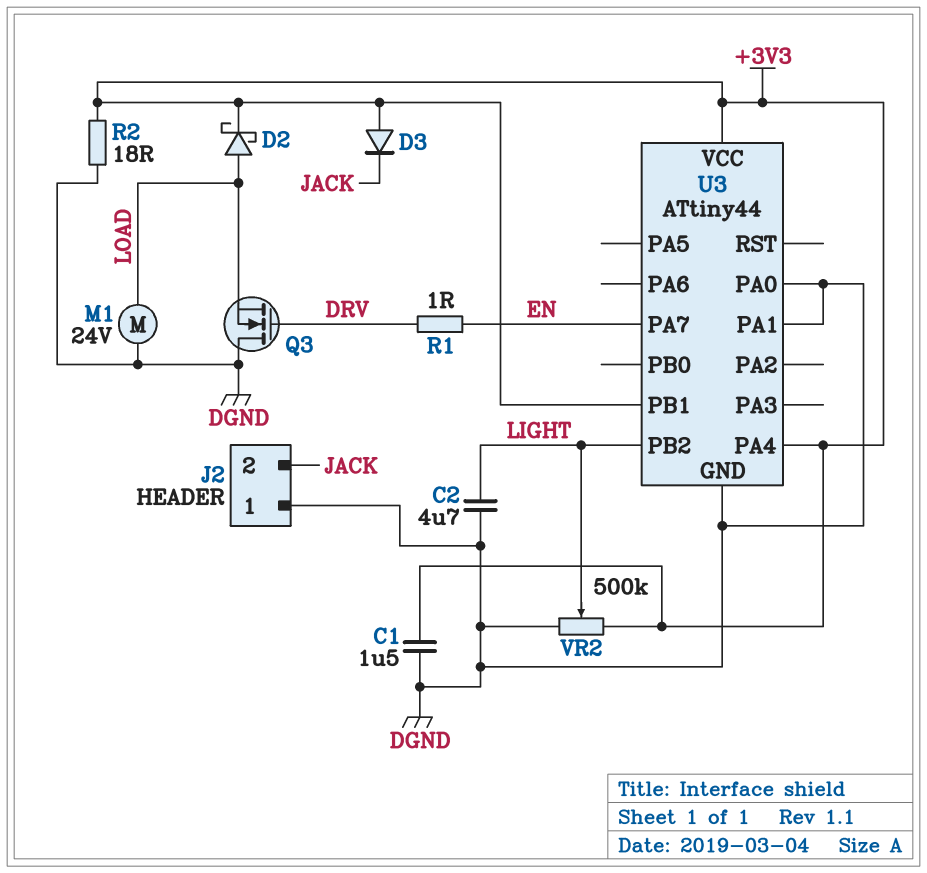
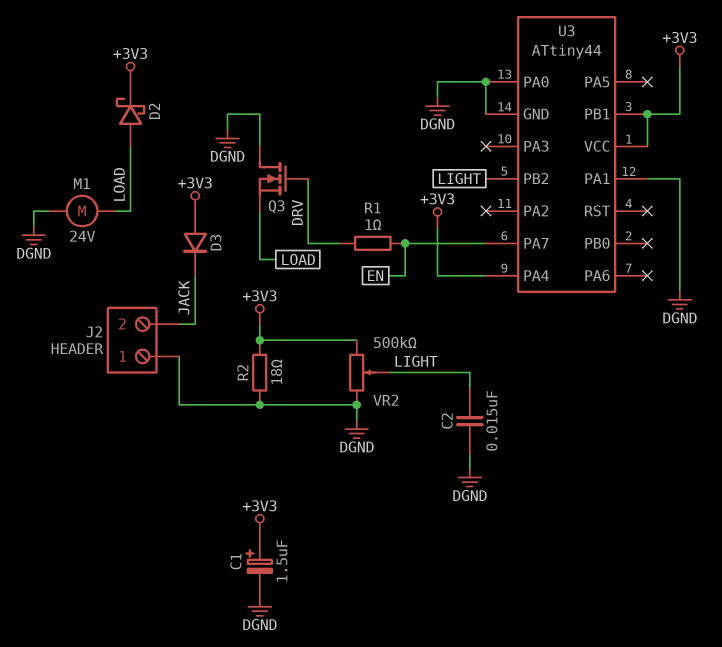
C1: 1.5uF (+3V3, DGND) -> 1.5uF (plus +3V3, minus DGND)
C2: 4.7uF (DGND, LIGHT) -> 15nF (DGND, LIGHT)

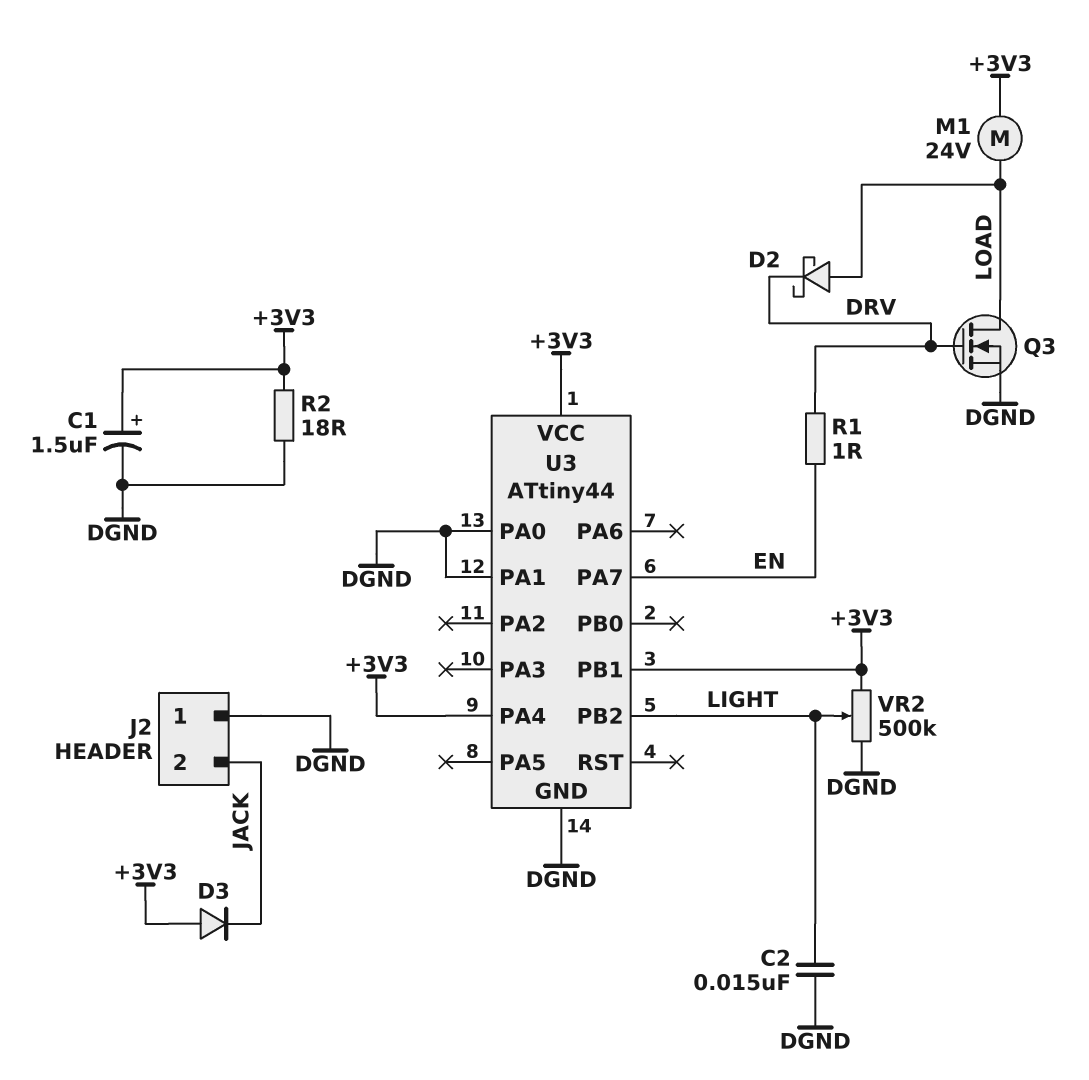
D2: schottky (A LOAD, K +3V3) -> schottky (A LOAD, K DRV)
M1: motor 24V (DGND, LOAD) -> motor 24V (+3V3, LOAD)
Q3: NMOS (G DRV, D DGND, S LOAD) -> NMOS (G DRV, D LOAD, S DGND)

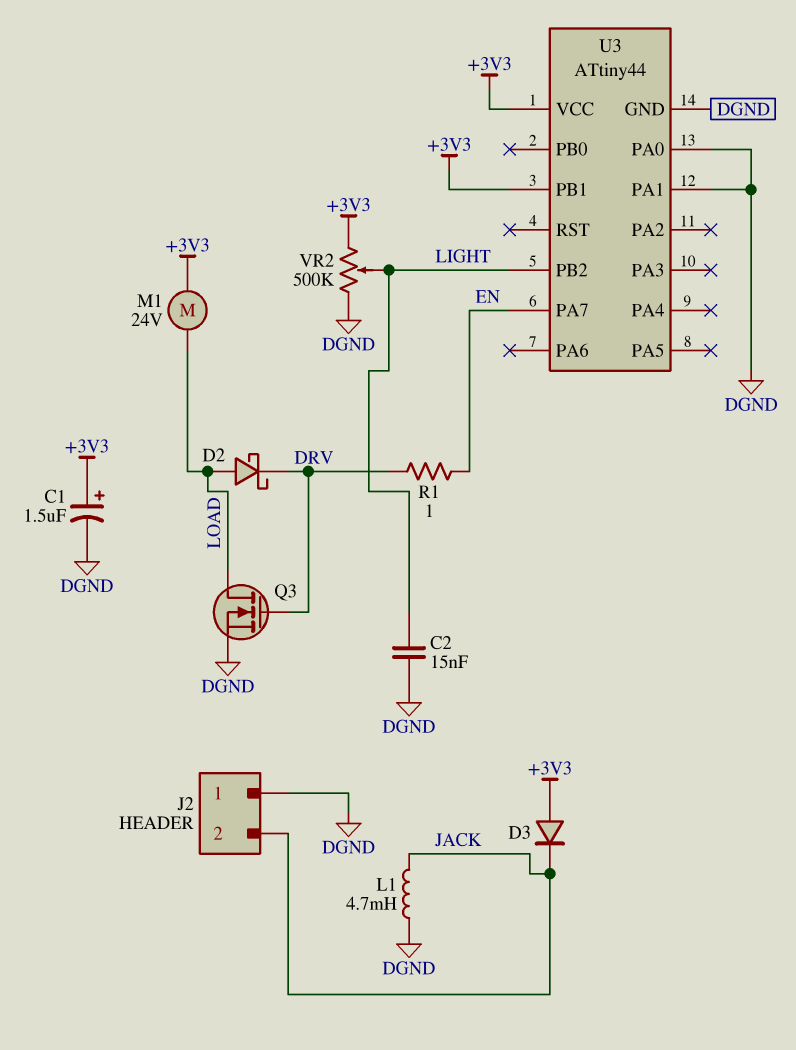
L1: none -> 4.7mH (DGND, JACK)
R2: 18 (+3V3, DGND) -> none
U3 pin PA4: +3V3 -> none

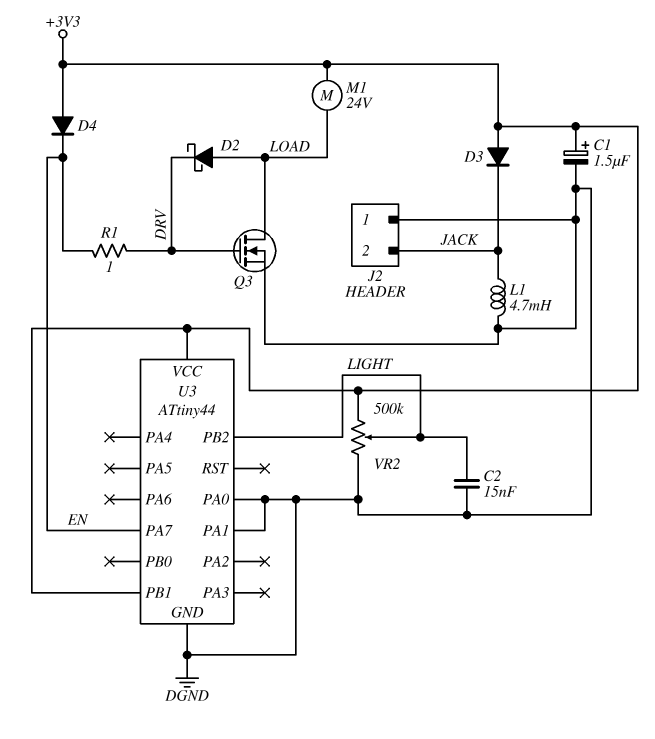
D4: none -> diode (A +3V3, K EN)

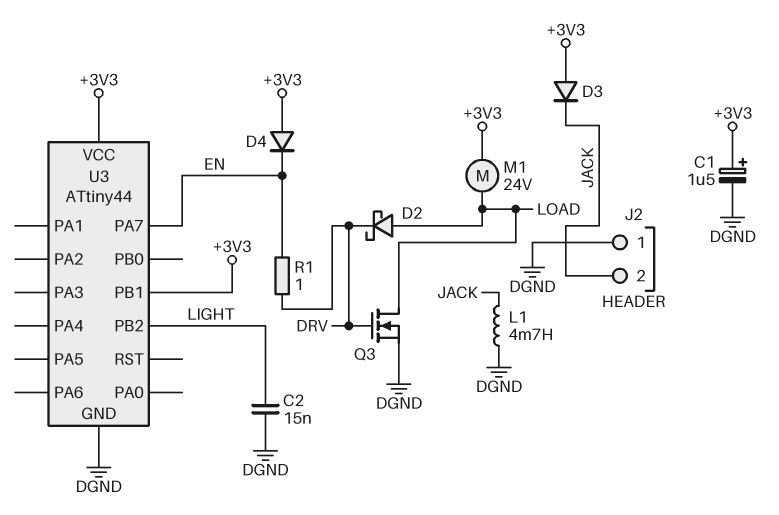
U3 pin PA0: DGND -> none
U3 pin PA1: DGND -> none
VR2: 500k (+3V3, DGND, wiper LIGHT) -> none

